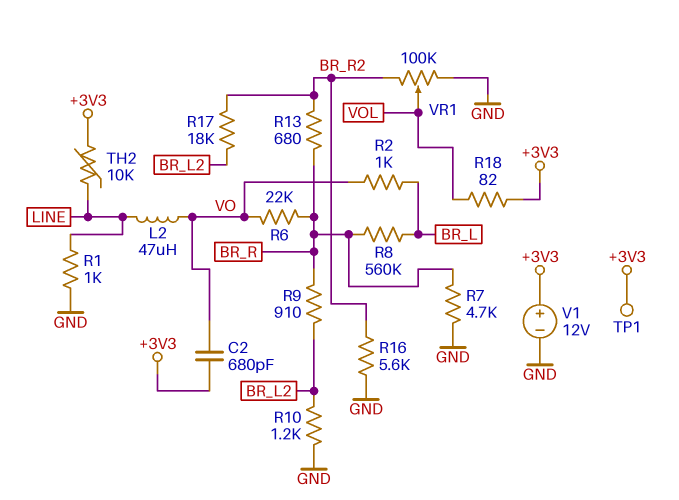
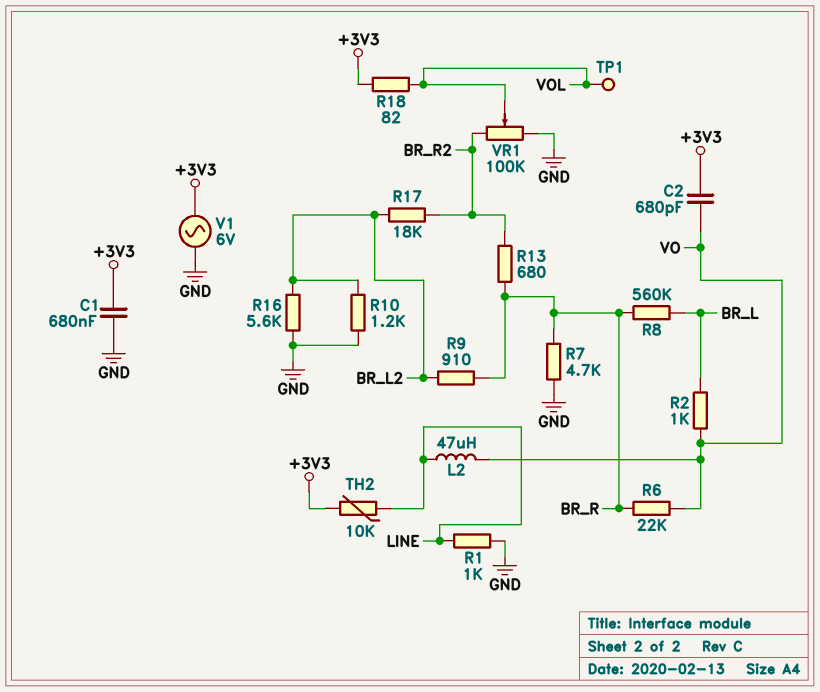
C1: none -> 680nF (+3V3, GND)
R16: 5.6k (BR_R2, GND) -> 5.6k (BR_L2, GND)
TP1: test point (+3V3) -> test point (VOL)
V1: 12V (plus +3V3, minus GND) -> AC 6V (+3V3, GND)

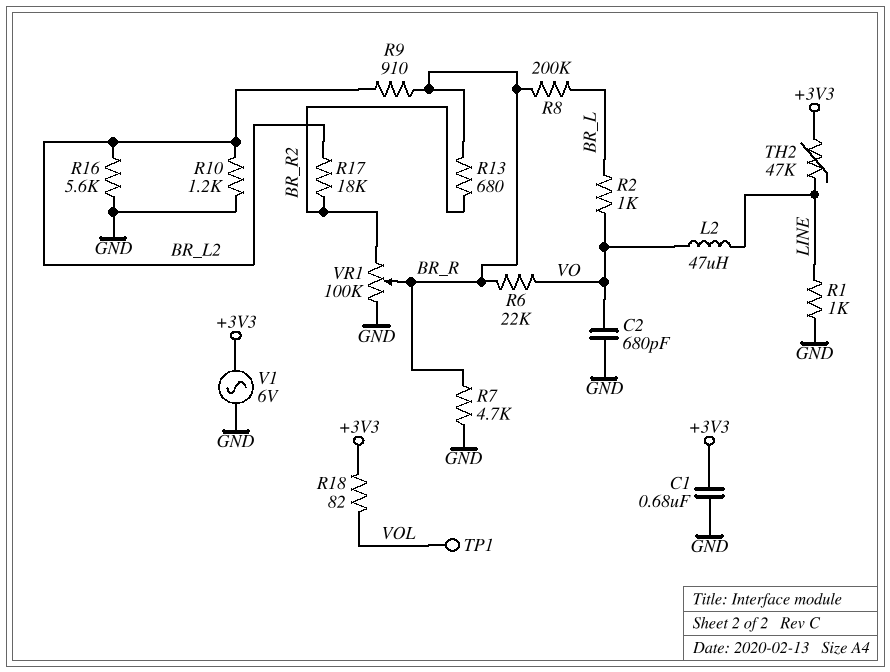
C2: 680pF (+3V3, VO) -> 680pF (GND, VO)
R8: 560k (BR_L, BR_R) -> 200k (BR_L, BR_R)
TH2: 10k (+3V3, LINE) -> 47k (+3V3, LINE)
VR1: 100k (BR_R2, GND, wiper VOL) -> 100k (BR_R2, GND, wiper BR_R)

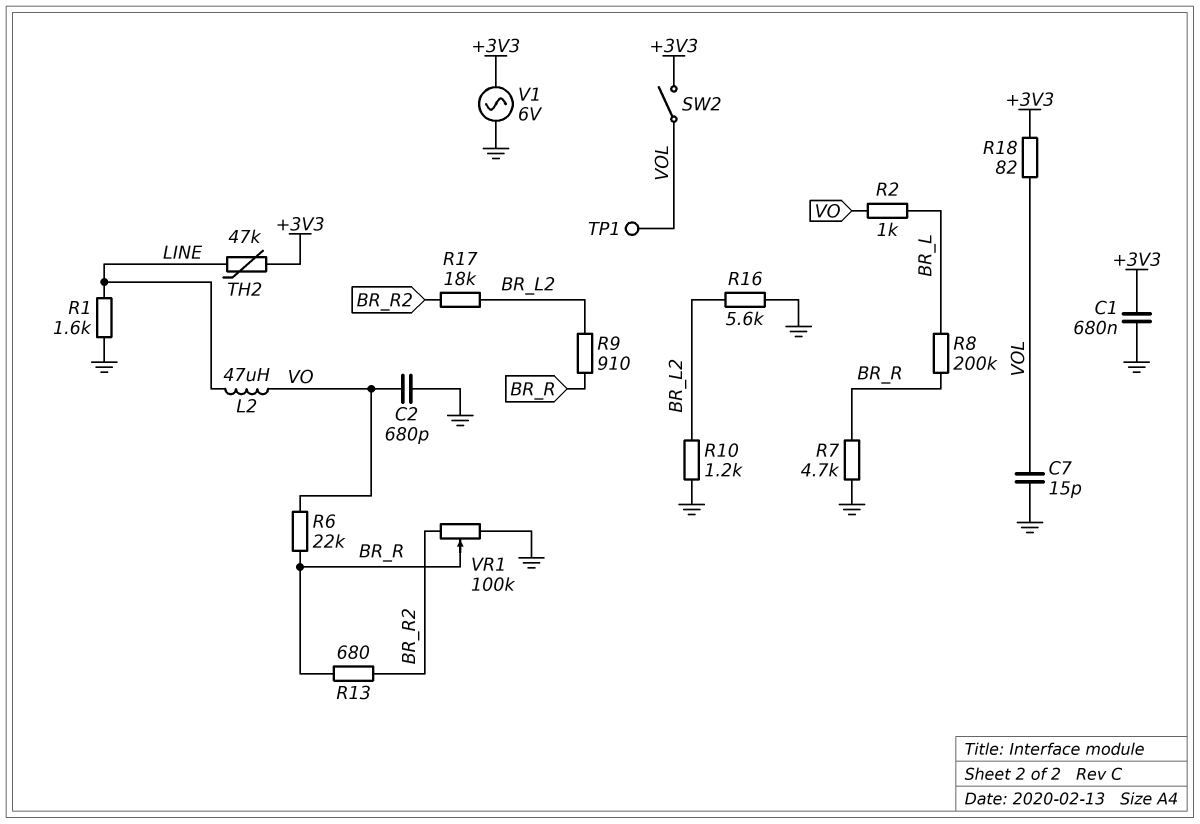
C7: none -> 15pF (GND, VOL)
R1: 1k (GND, LINE) -> 1.6k (GND, LINE)
SW2: none -> switch (+3V3, VOL)

